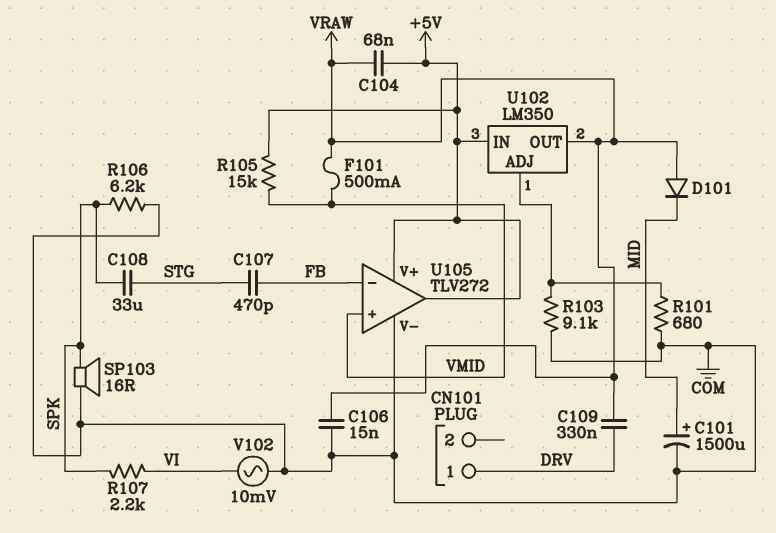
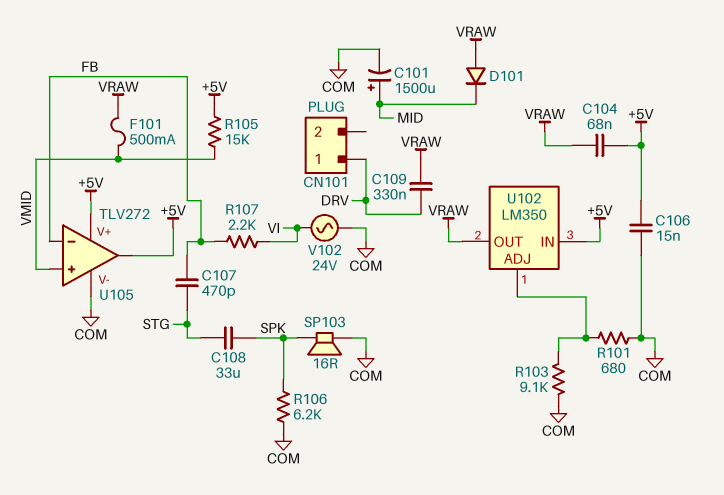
C106: 15nF (COM, VRAW) -> 15nF (+5V, COM)
R107: 2.2k (SPK, VI) -> 2.2k (FB, VI)
V102: AC 10mV (COM, VI) -> AC 24V (COM, VI)

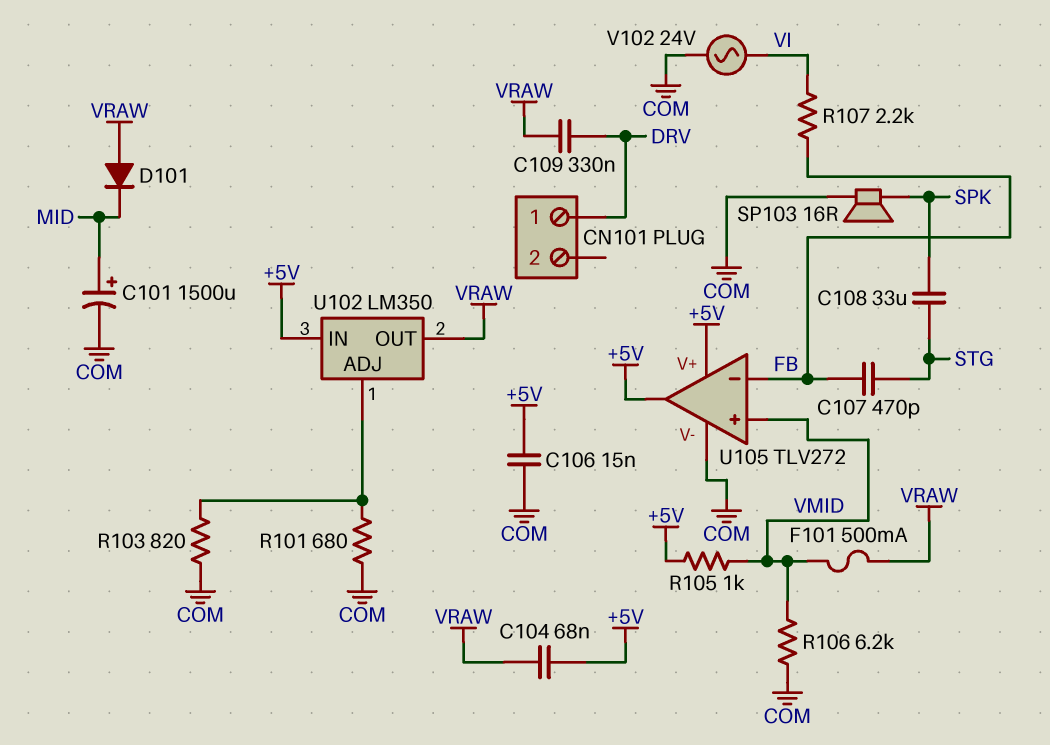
R103: 9.1k (COM, U102/ADJ) -> 820 (COM, U102/ADJ)
R105: 15k (+5V, VMID) -> 1k (+5V, VMID)
R106: 6.2k (COM, SPK) -> 6.2k (COM, VMID)

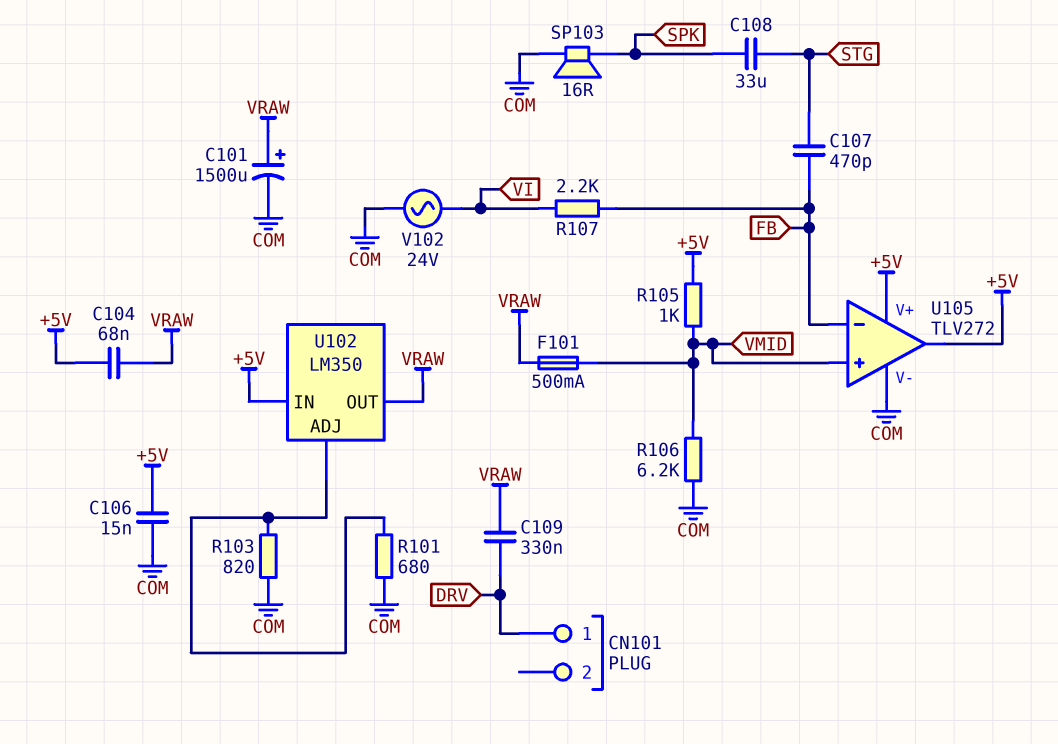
C101: 1500uF (plus MID, minus COM) -> 1500uF (plus VRAW, minus COM)
D101: diode (A VRAW, K MID) -> none

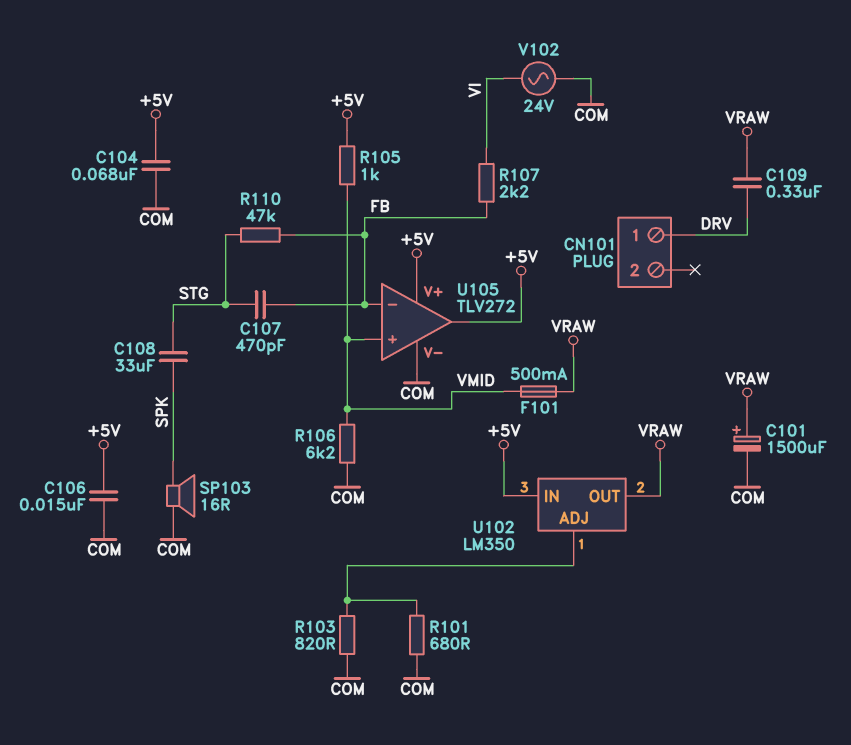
C104: 68nF (+5V, VRAW) -> 68nF (+5V, COM)
R110: none -> 47k (FB, STG)

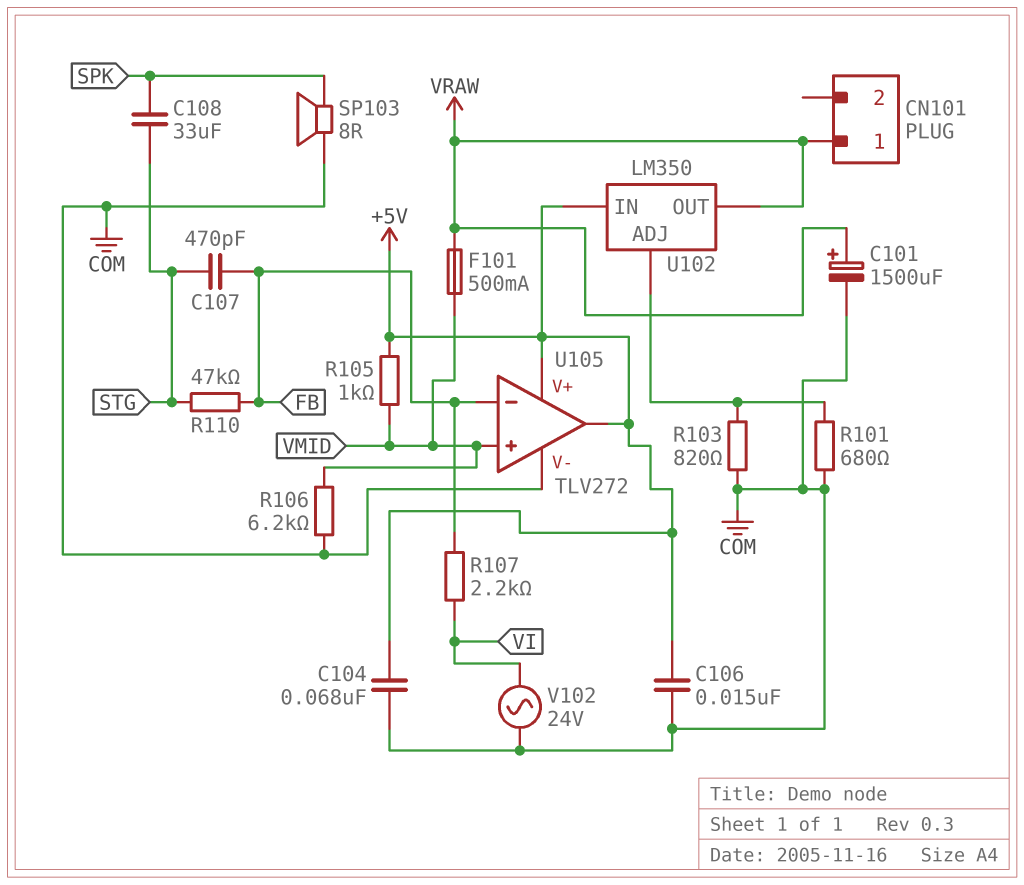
C109: 330nF (DRV, VRAW) -> none
CN101 pin 1: DRV -> VRAW
SP103: speaker 16R (COM, SPK) -> speaker 8R (COM, SPK)

